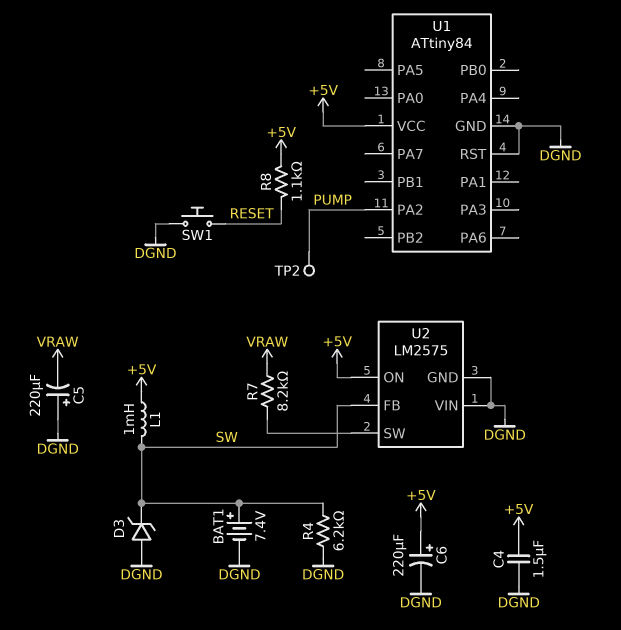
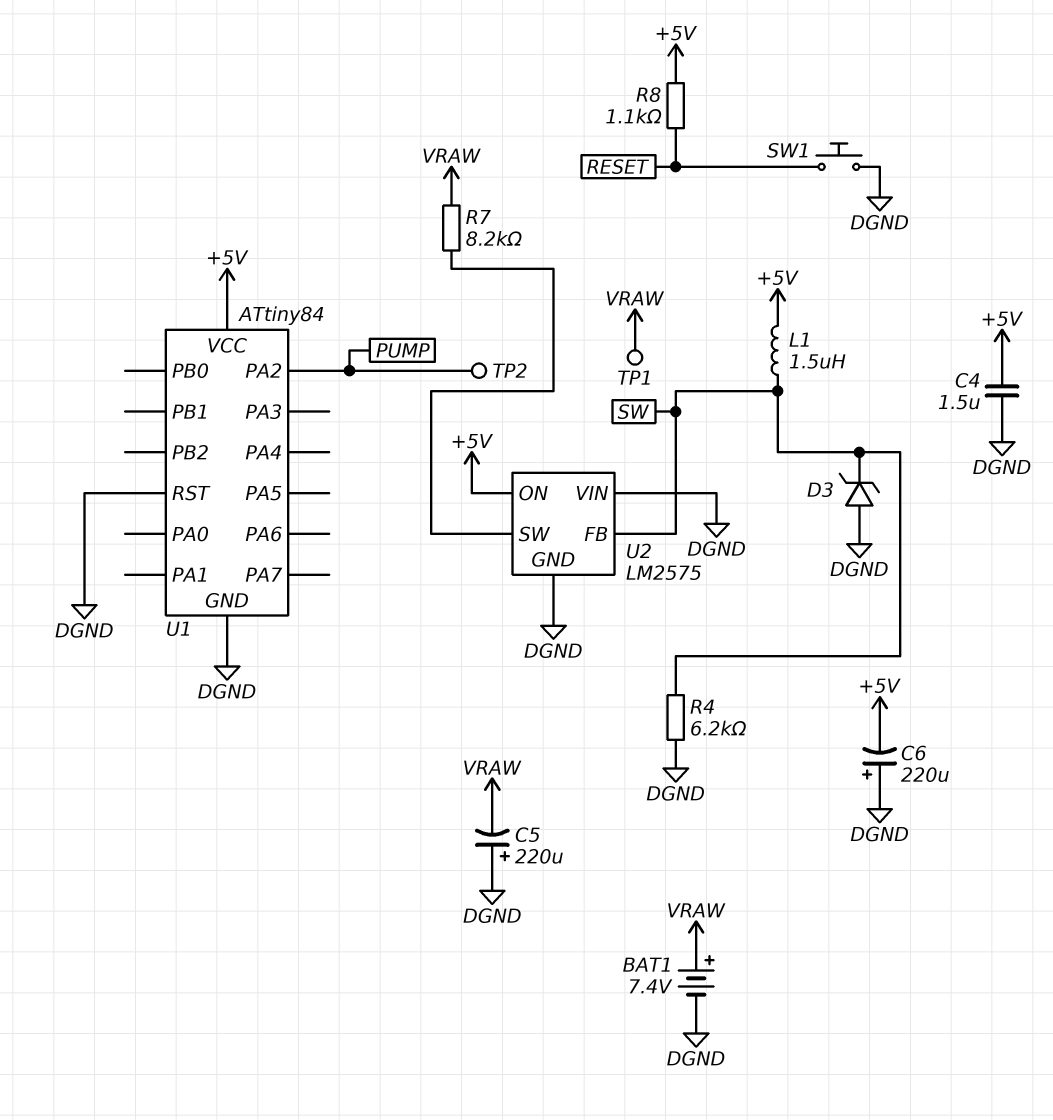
BAT1: 7.4V (plus SW, minus DGND) -> 7.4V (plus VRAW, minus DGND)
C6: 220uF (plus +5V, minus DGND) -> 220uF (plus DGND, minus +5V)
L1: 1mH (+5V, SW) -> 1.5uH (+5V, SW)
TP1: none -> test point (VRAW)

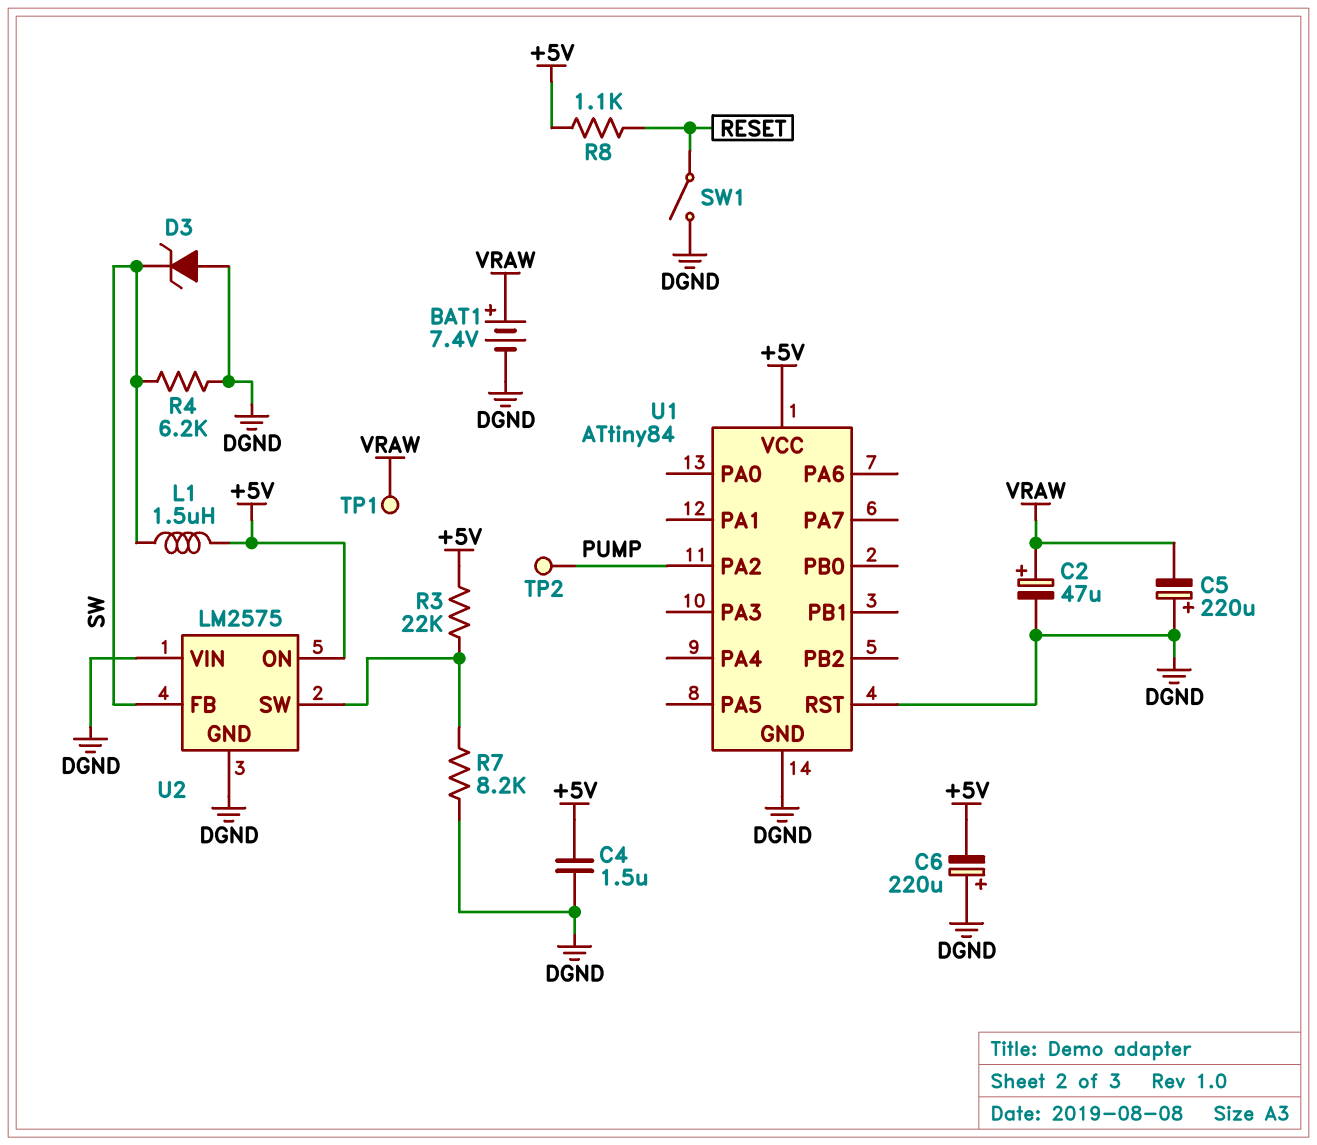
C2: none -> 47uF (plus VRAW, minus DGND)
R3: none -> 22k (+5V, U2/SW)
R7: 8.2k (U2/SW, VRAW) -> 8.2k (DGND, U2/SW)
SW1: button (DGND, RESET) -> switch (DGND, RESET)

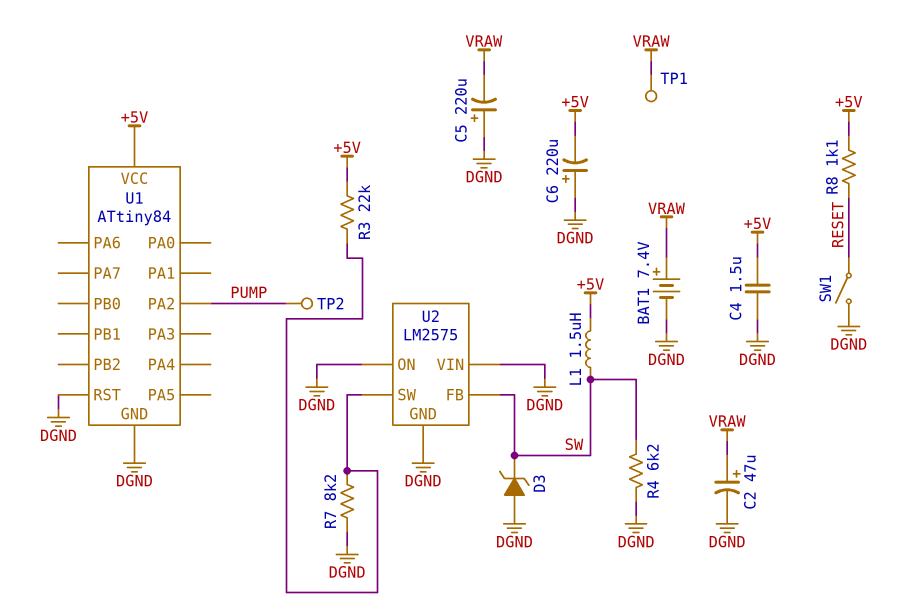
U2 pin ON: +5V -> DGND

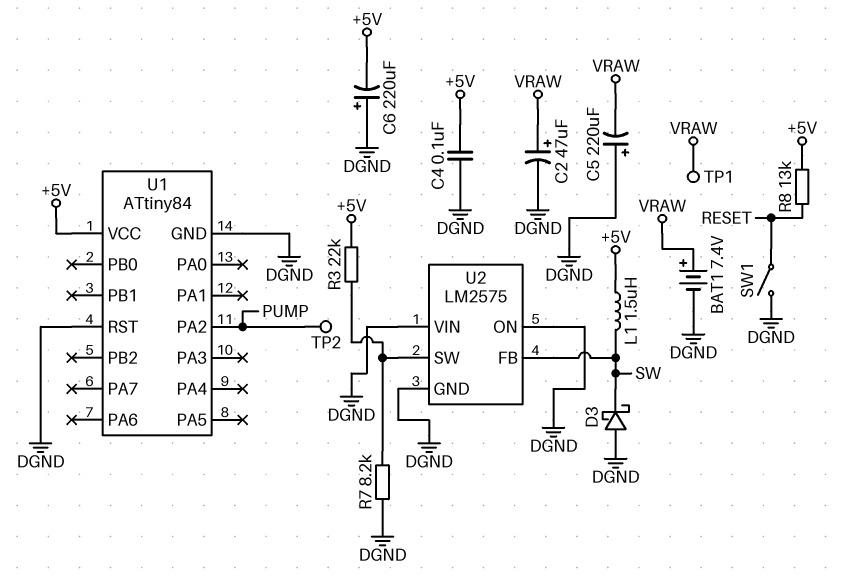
C4: 1.5uF (+5V, DGND) -> 100nF (+5V, DGND)
D3: zener (A DGND, K SW) -> schottky (A DGND, K SW)
R4: 6.2k (DGND, SW) -> none
R8: 1.1k (+5V, RESET) -> 13k (+5V, RESET)

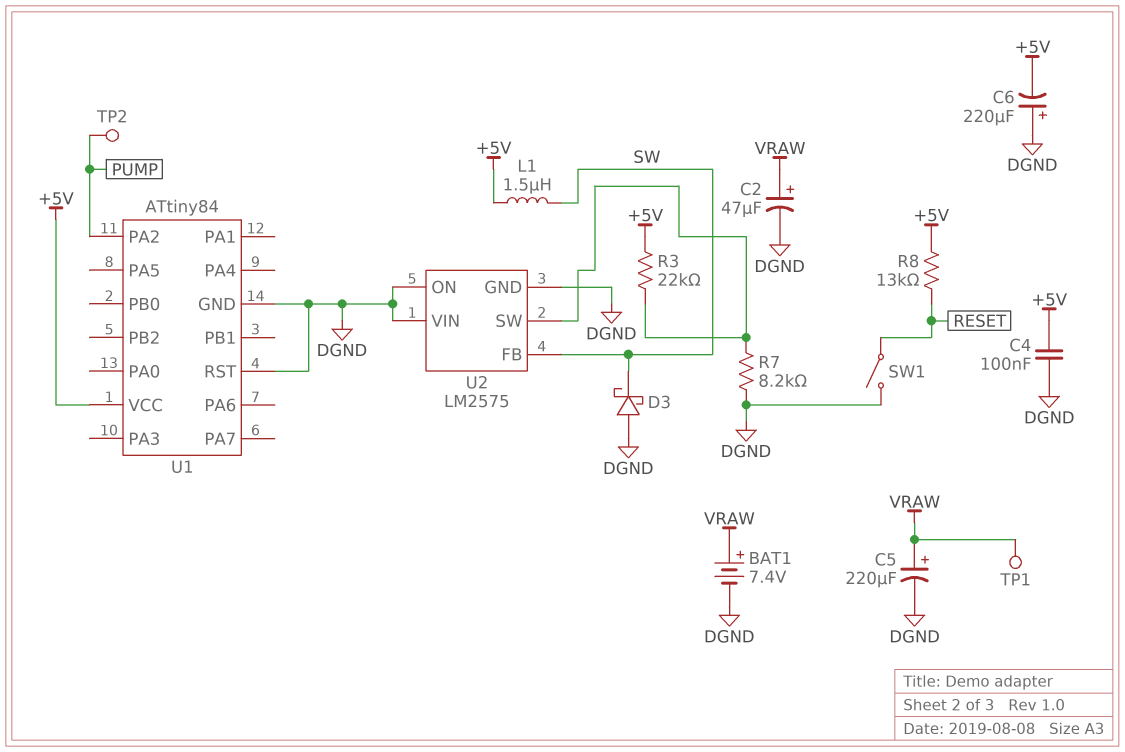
C5: 220uF (plus DGND, minus VRAW) -> 220uF (plus VRAW, minus DGND)

